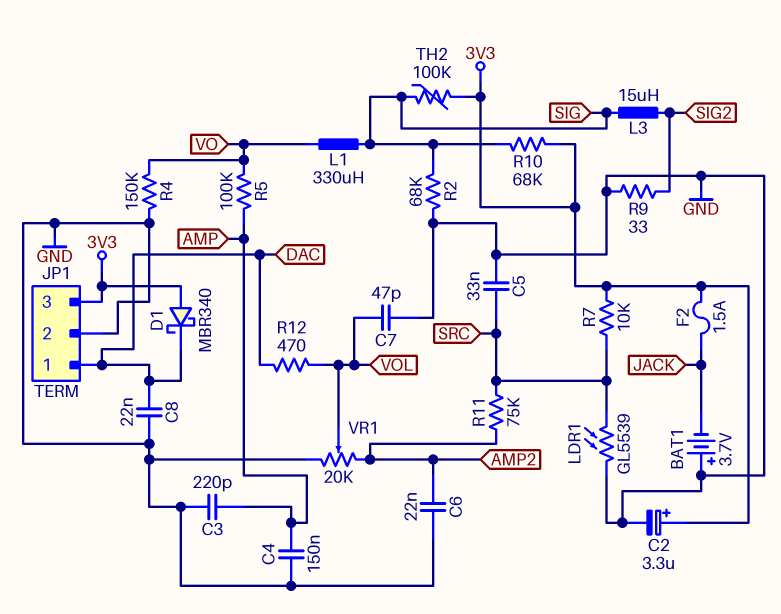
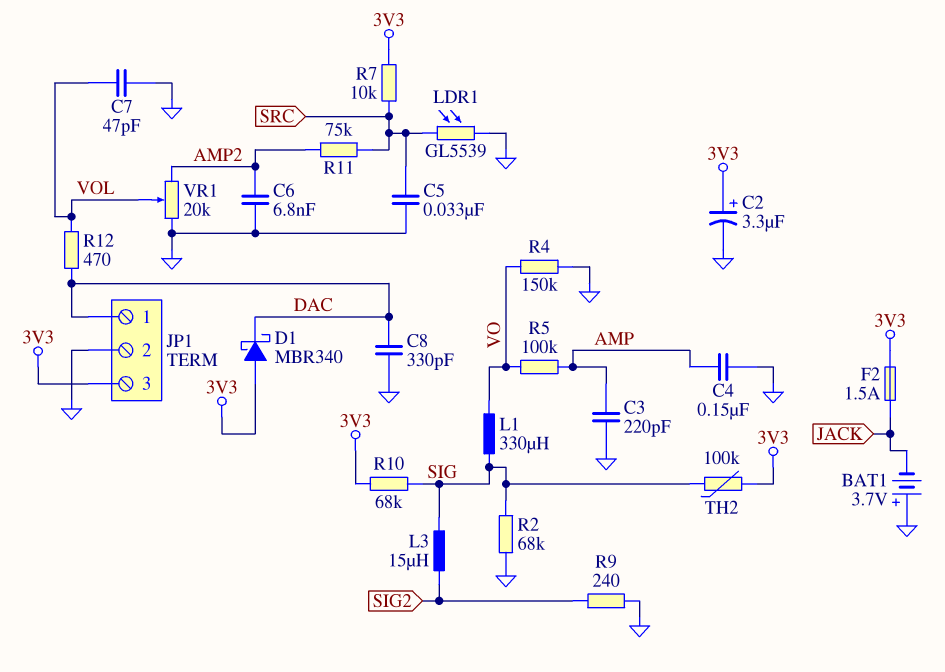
C6: 22nF (AMP2, GND) -> 6.8nF (AMP2, GND)
C8: 22nF (DAC, GND) -> 330pF (DAC, GND)
R9: 33 (GND, SIG2) -> 240 (GND, SIG2)

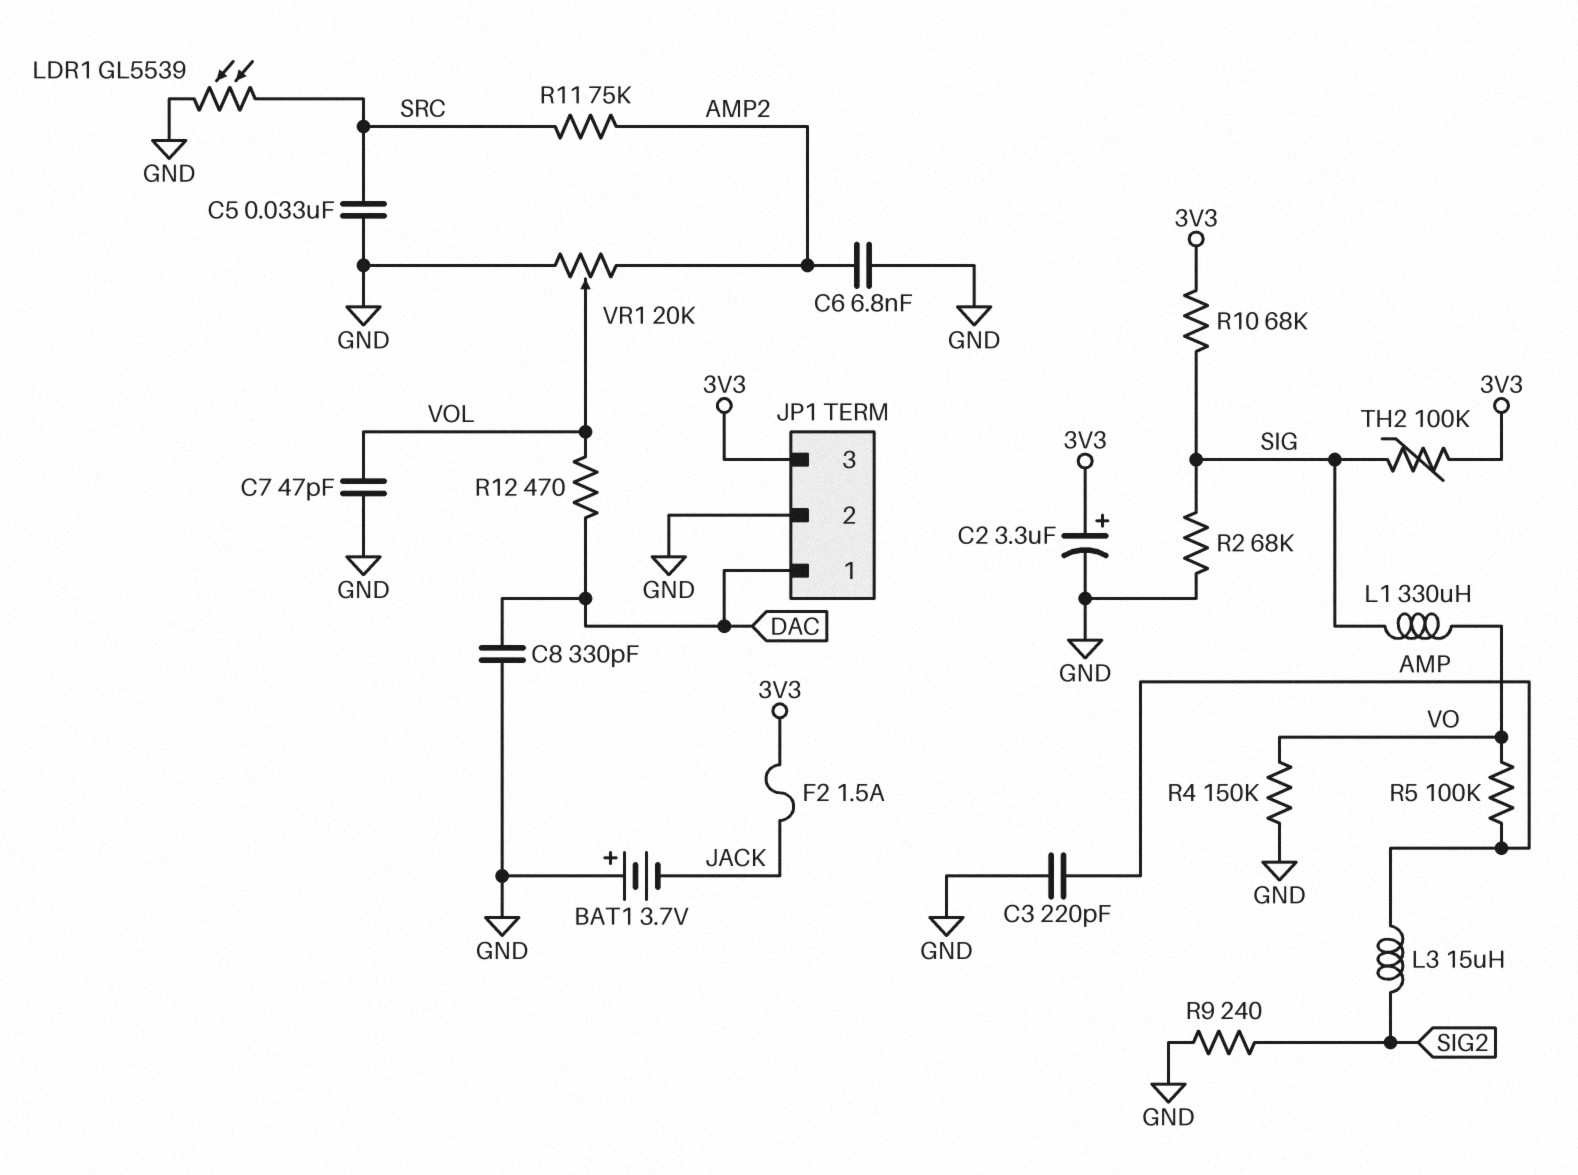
C4: 150nF (AMP, GND) -> none
D1: schottky MBR340 (A 3V3, K DAC) -> none
L3: 15uH (SIG, SIG2) -> 15uH (AMP, SIG2)
R7: 10k (3V3, SRC) -> none

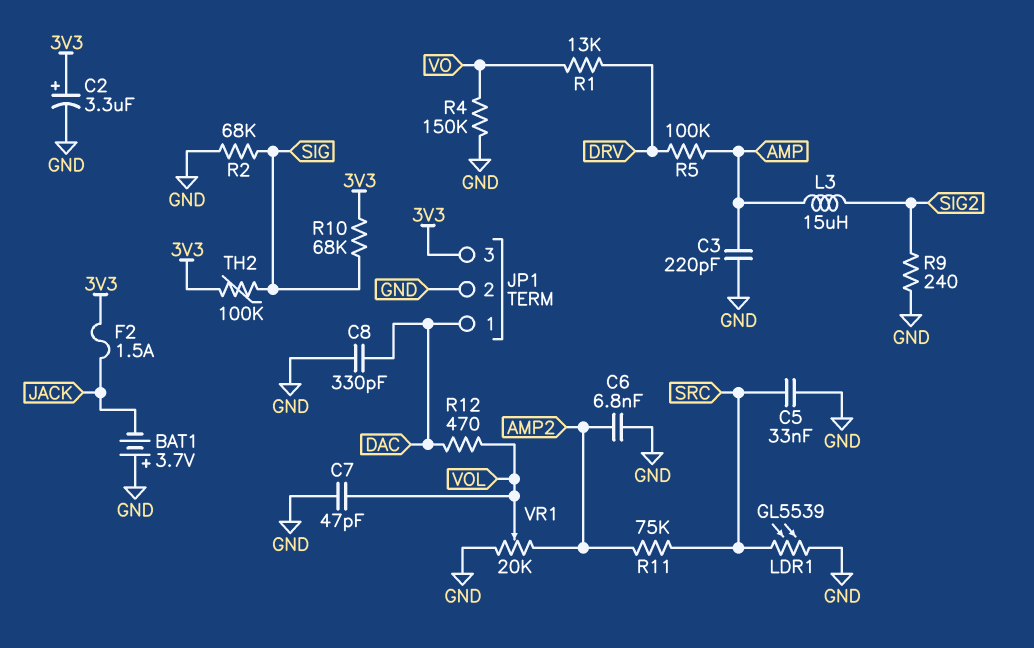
L1: 330uH (SIG, VO) -> none
R1: none -> 13k (DRV, VO)
R5: 100k (AMP, VO) -> 100k (AMP, DRV)

